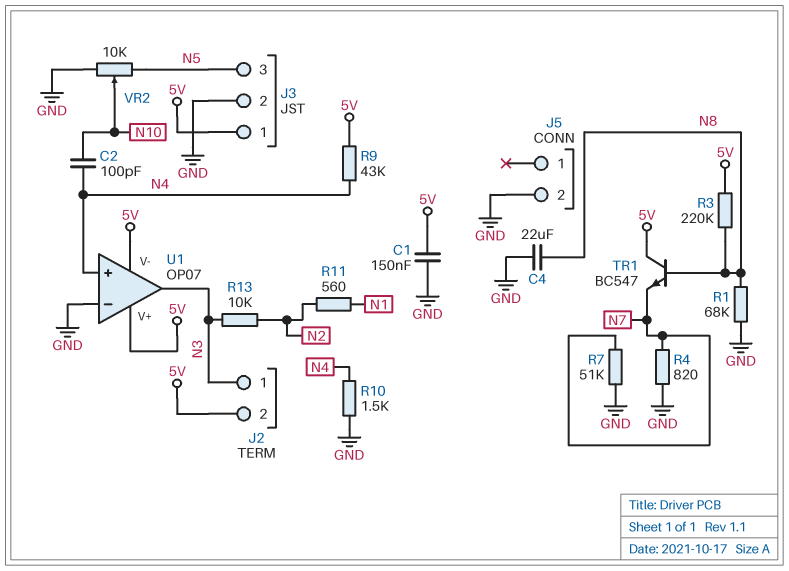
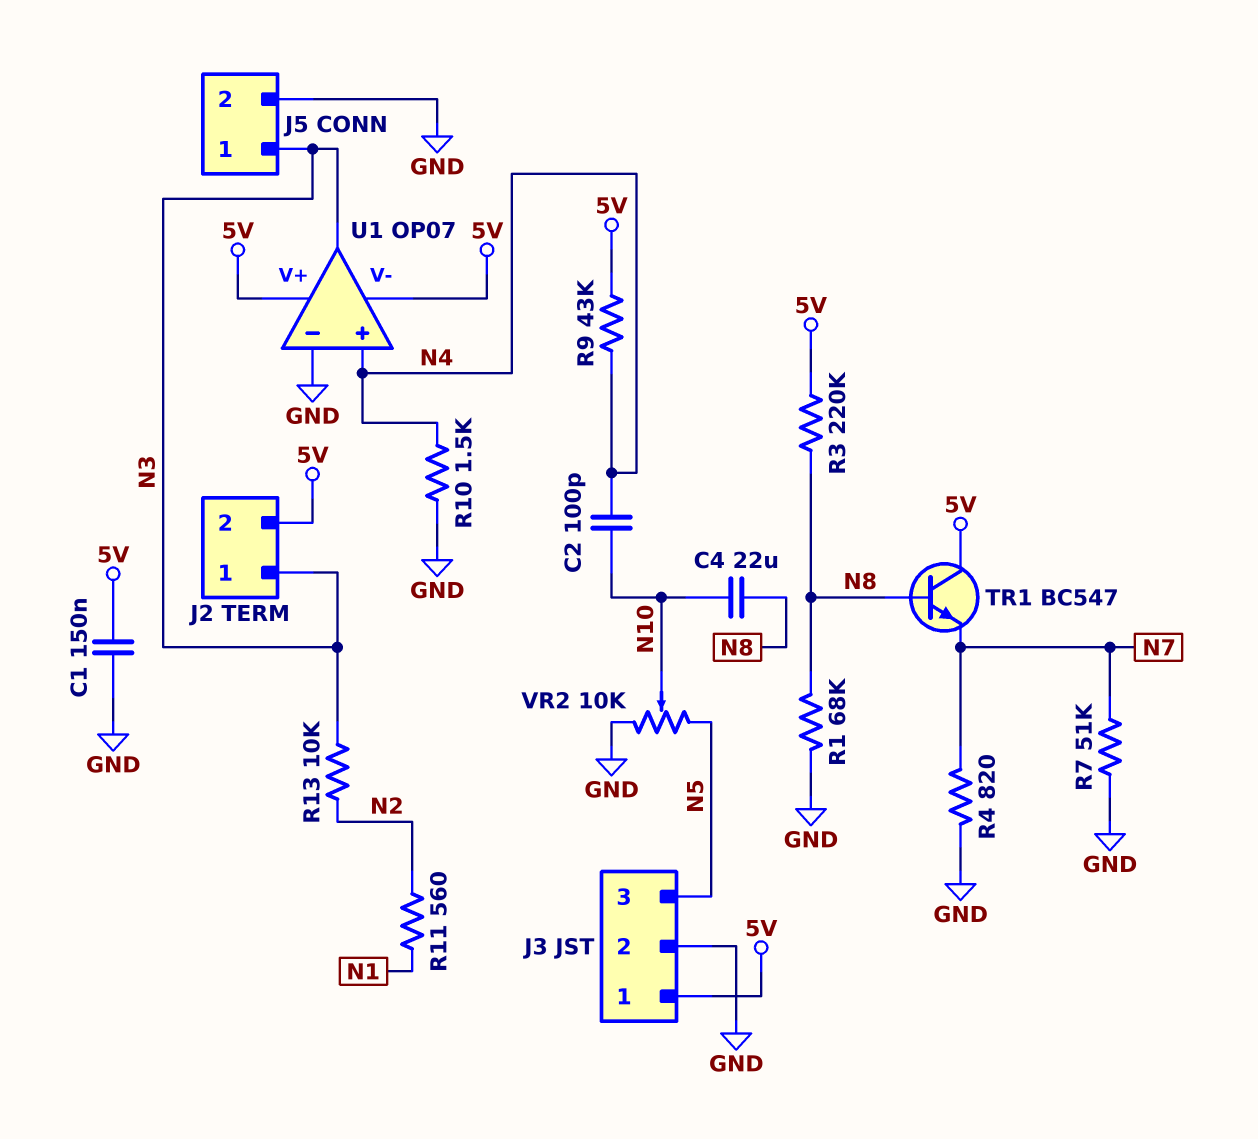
C4: 22uF (GND, N8) -> 22uF (N8, N10)
J5 pin 1: none -> N3

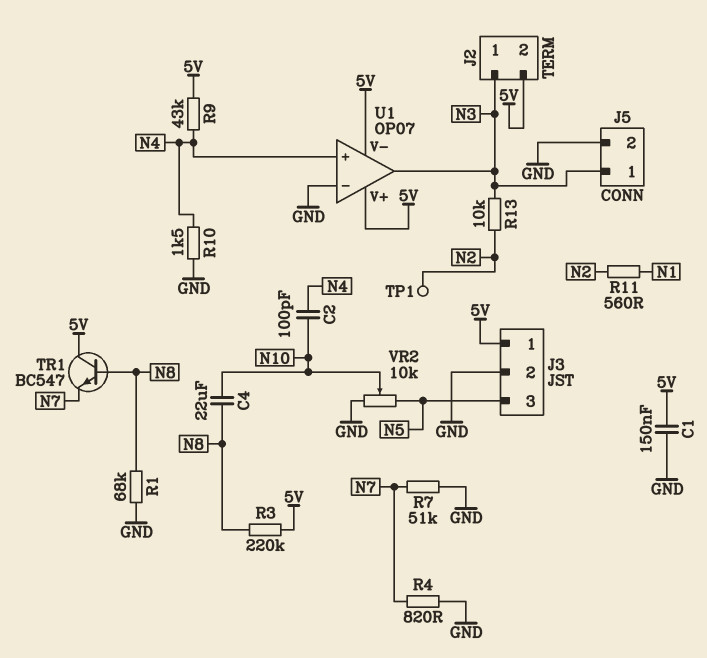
TP1: none -> test point (N2)

